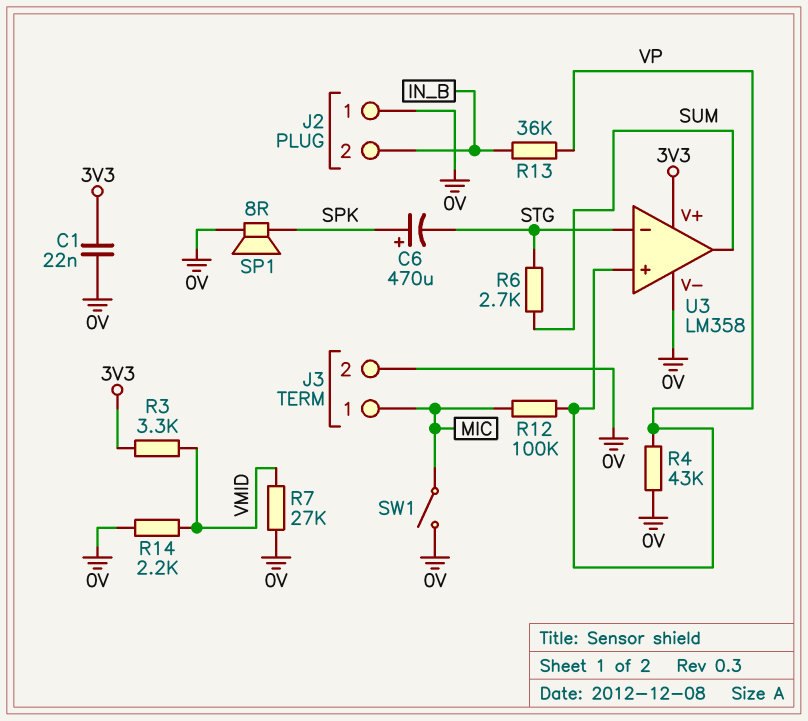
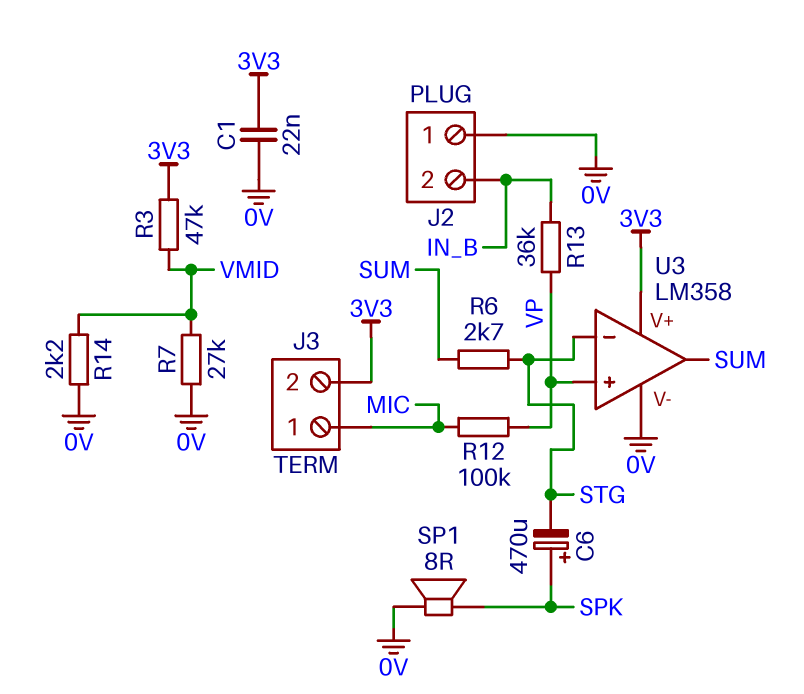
J3 pin 2: 0V -> 3V3
R3: 3.3k (3V3, VMID) -> 47k (3V3, VMID)
R4: 43k (0V, VP) -> none
SW1: switch (0V, MIC) -> none

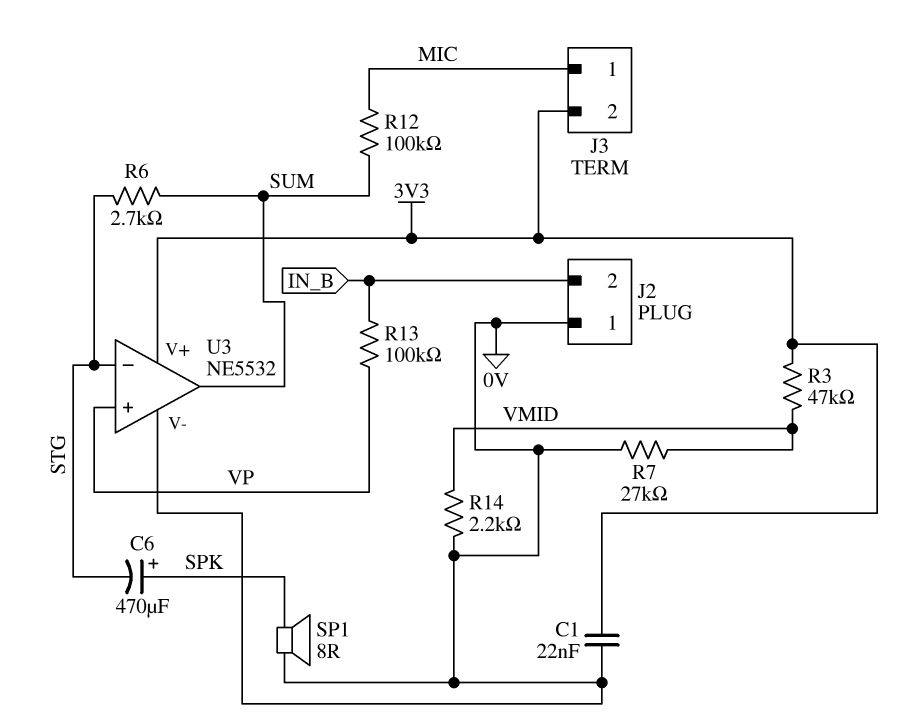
R12: 100k (MIC, VP) -> 100k (MIC, SUM)
R13: 36k (IN_B, VP) -> 100k (IN_B, VP)
U3: LM358 -> NE5532

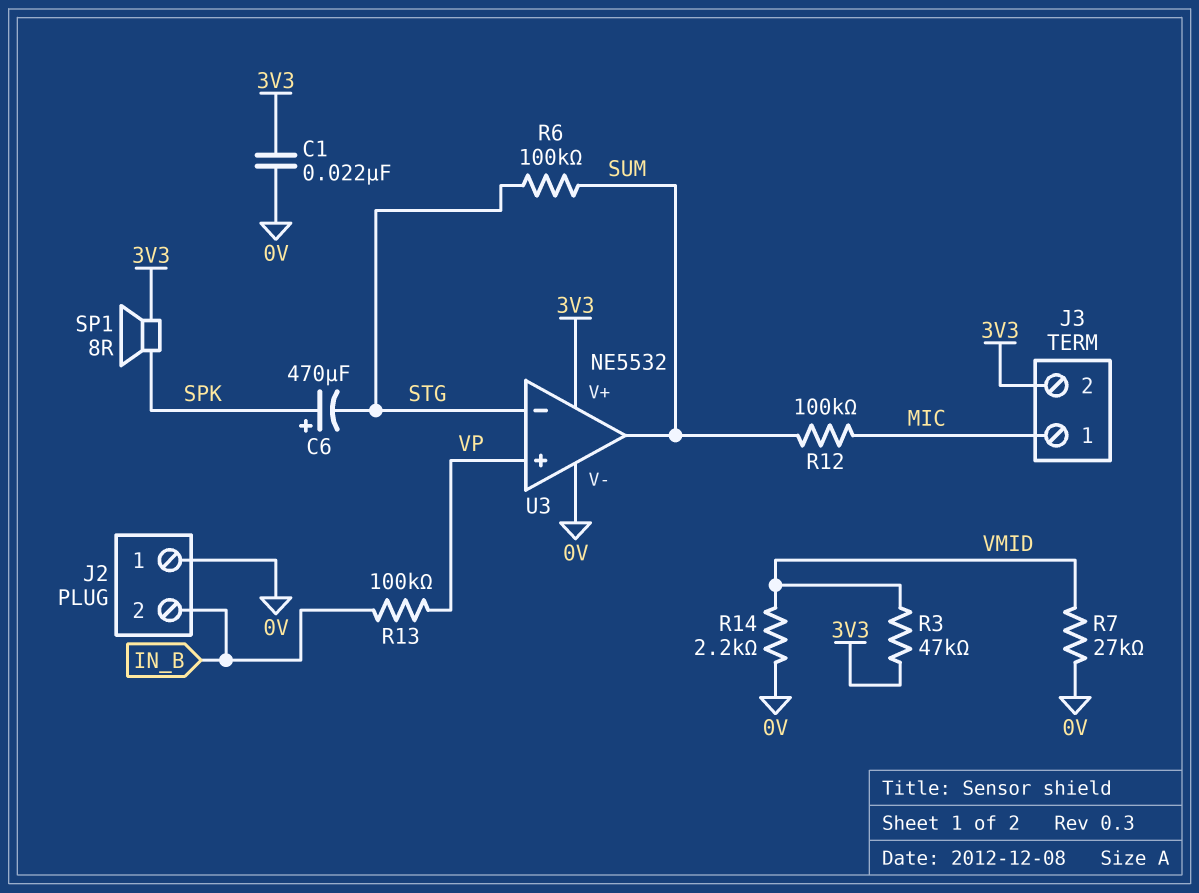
R6: 2.7k (STG, SUM) -> 100k (STG, SUM)
SP1: speaker 8R (0V, SPK) -> speaker 8R (3V3, SPK)

